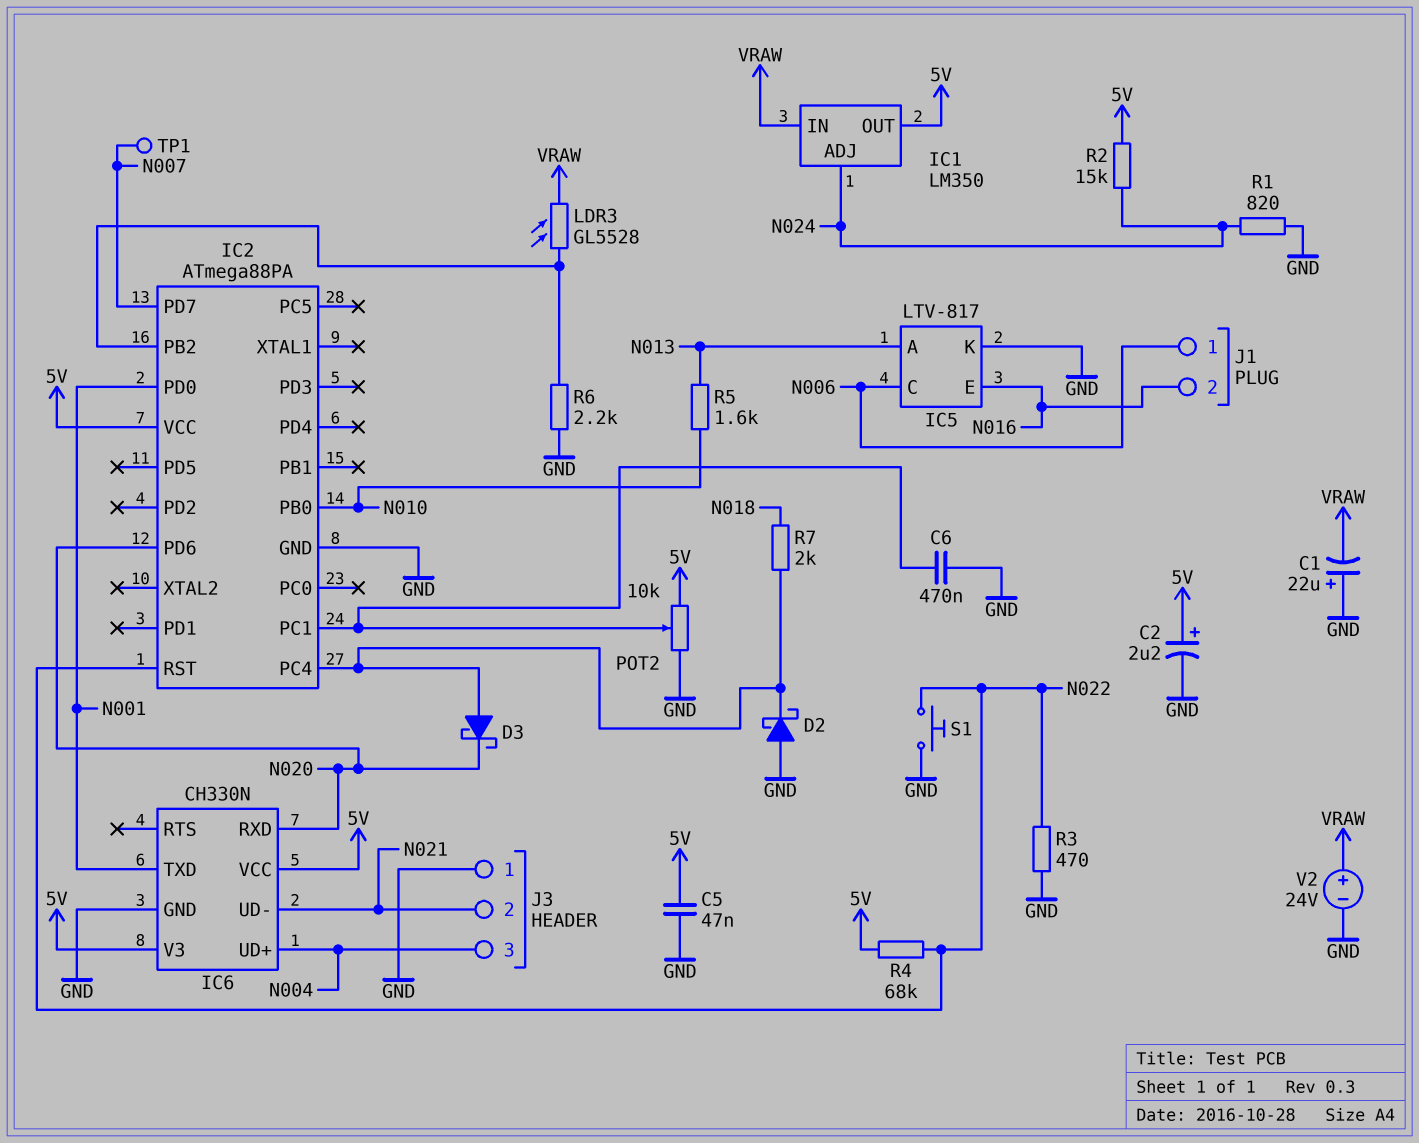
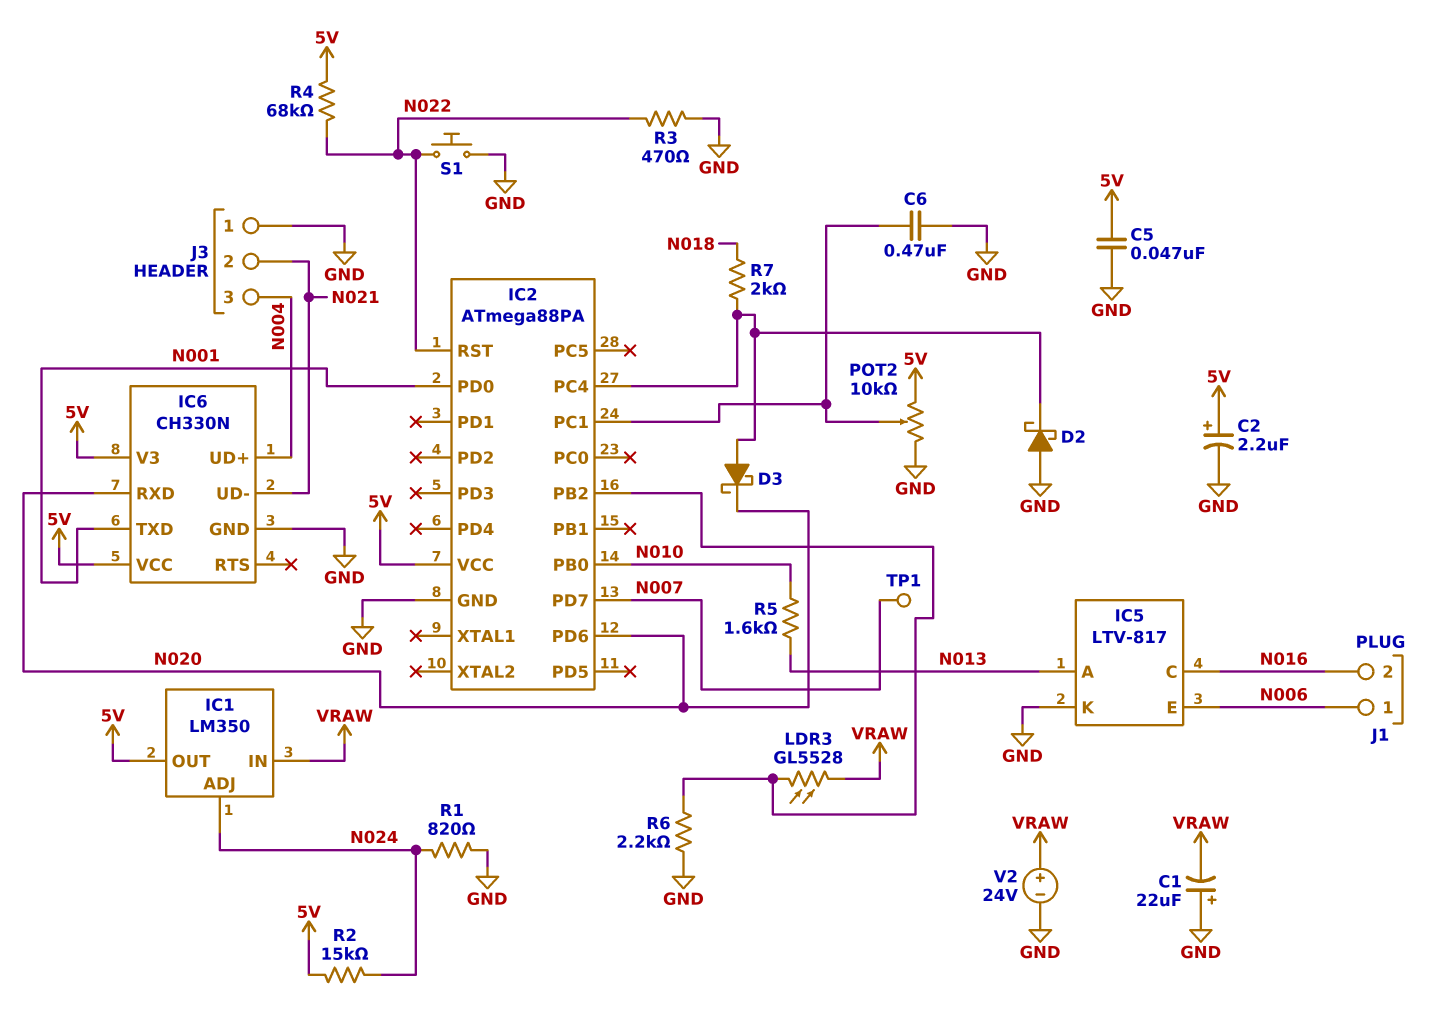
IC5 pin C: N006 -> N016
IC5 pin E: N016 -> N006

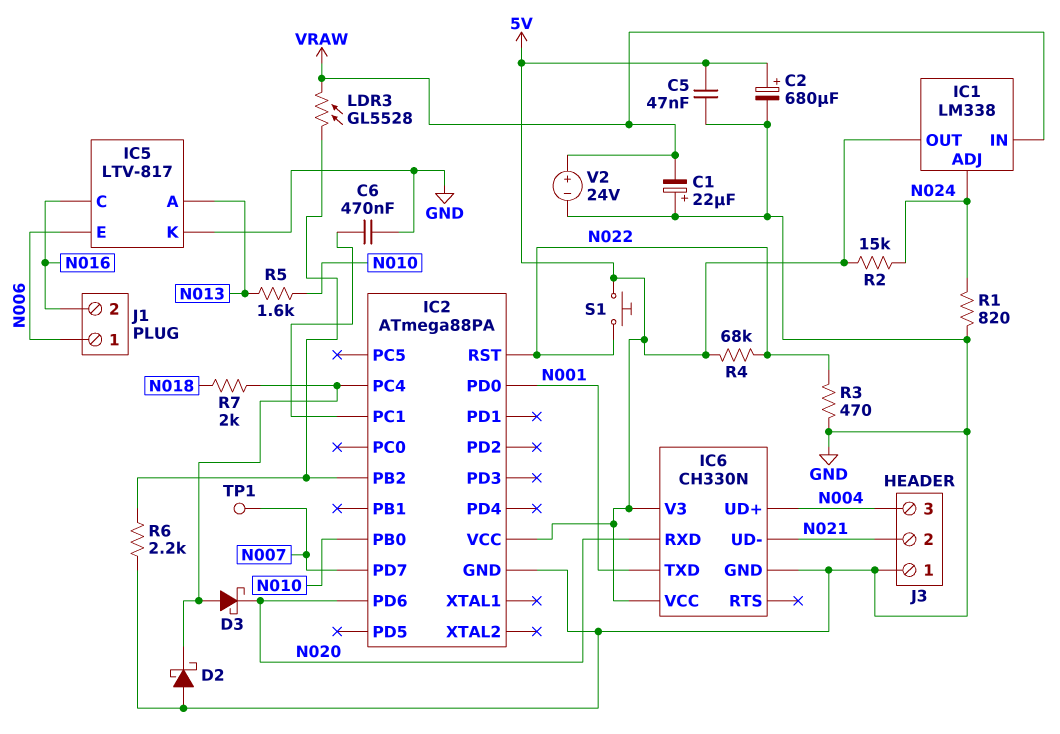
C2: 2.2uF (plus 5V, minus GND) -> 680uF (plus 5V, minus GND)
IC1: LM350 -> LM338
POT2: 10k (5V, GND, wiper IC2/PC1) -> none
S1: button (GND, N022) -> button (5V, N022)

